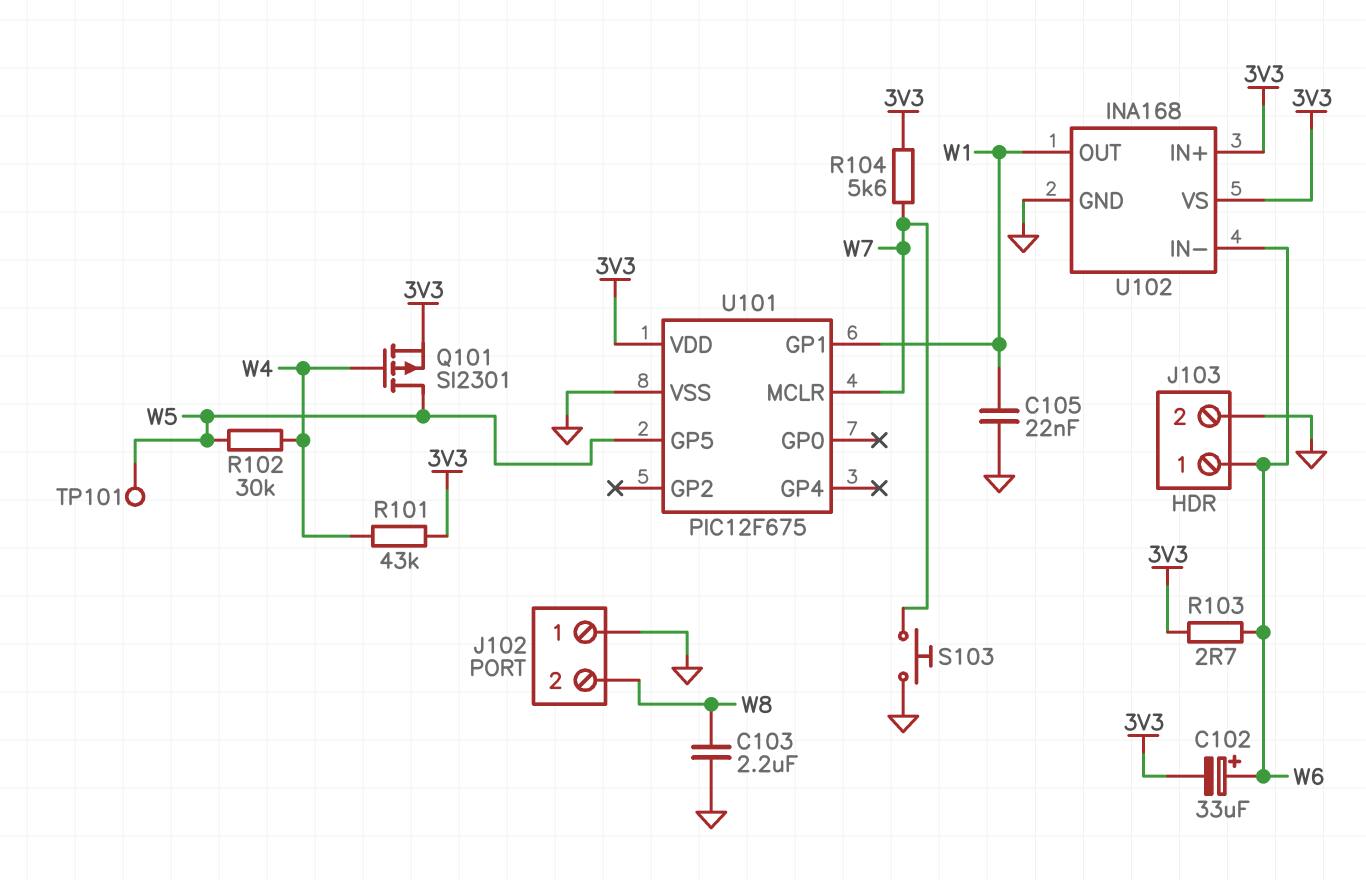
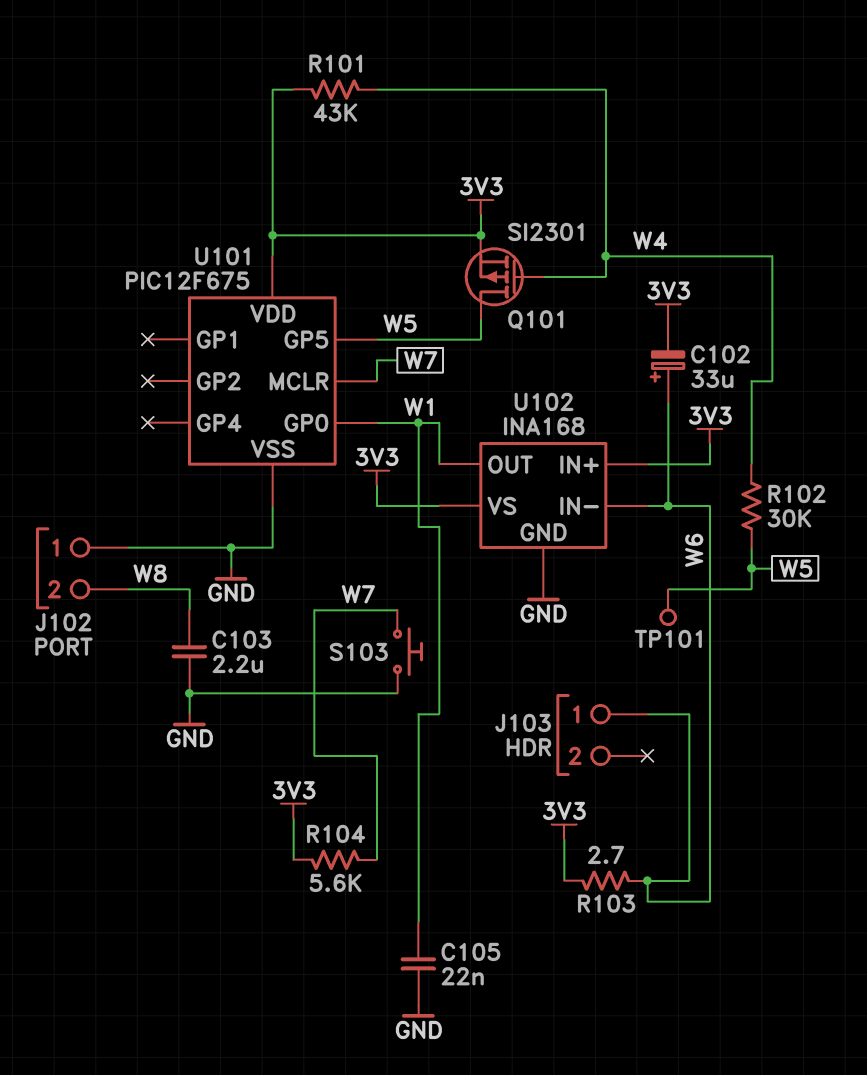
J103 pin 2: GND -> none
U101 pin GP0: none -> W1
U101 pin GP1: W1 -> none

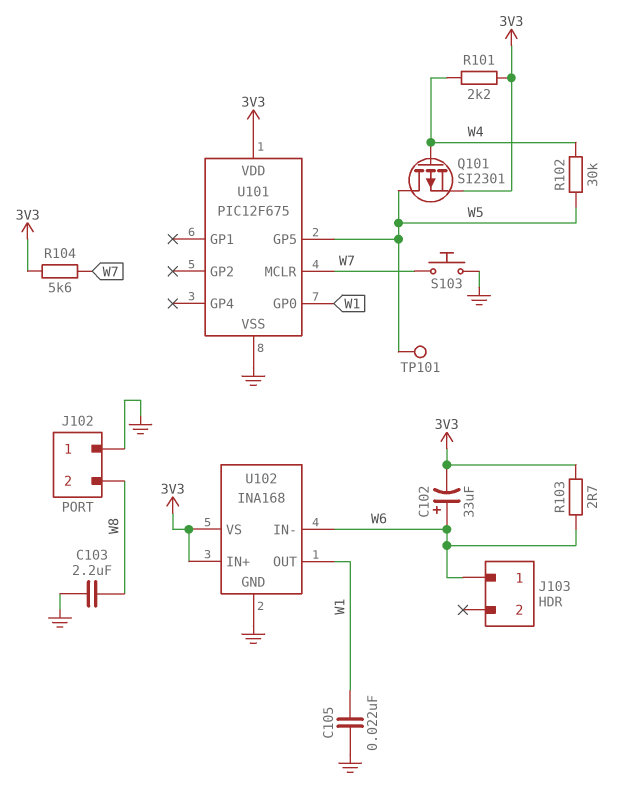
R101: 43k (3V3, W4) -> 2.2k (3V3, W4)

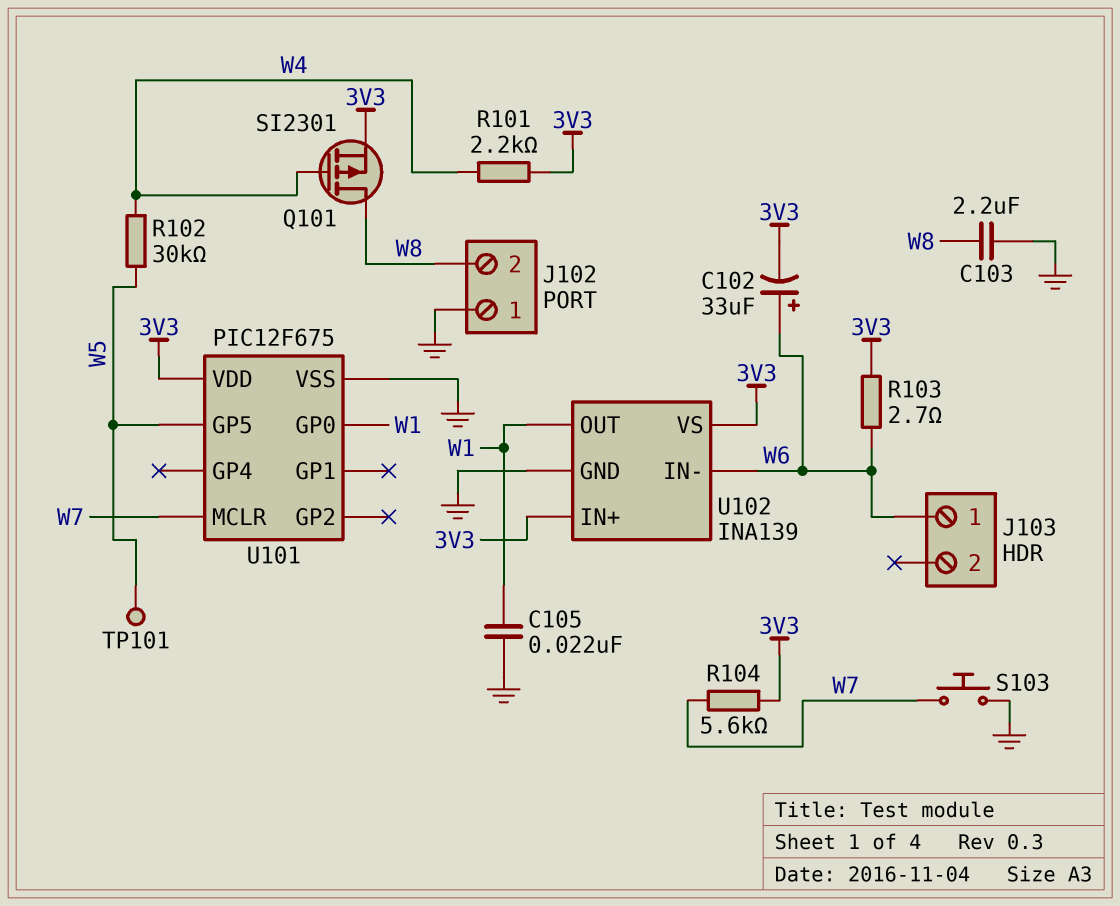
Q101: PMOS SI2301 (G W4, D W5, S 3V3) -> PMOS SI2301 (G W4, D W8, S 3V3)
U102: INA168 -> INA139

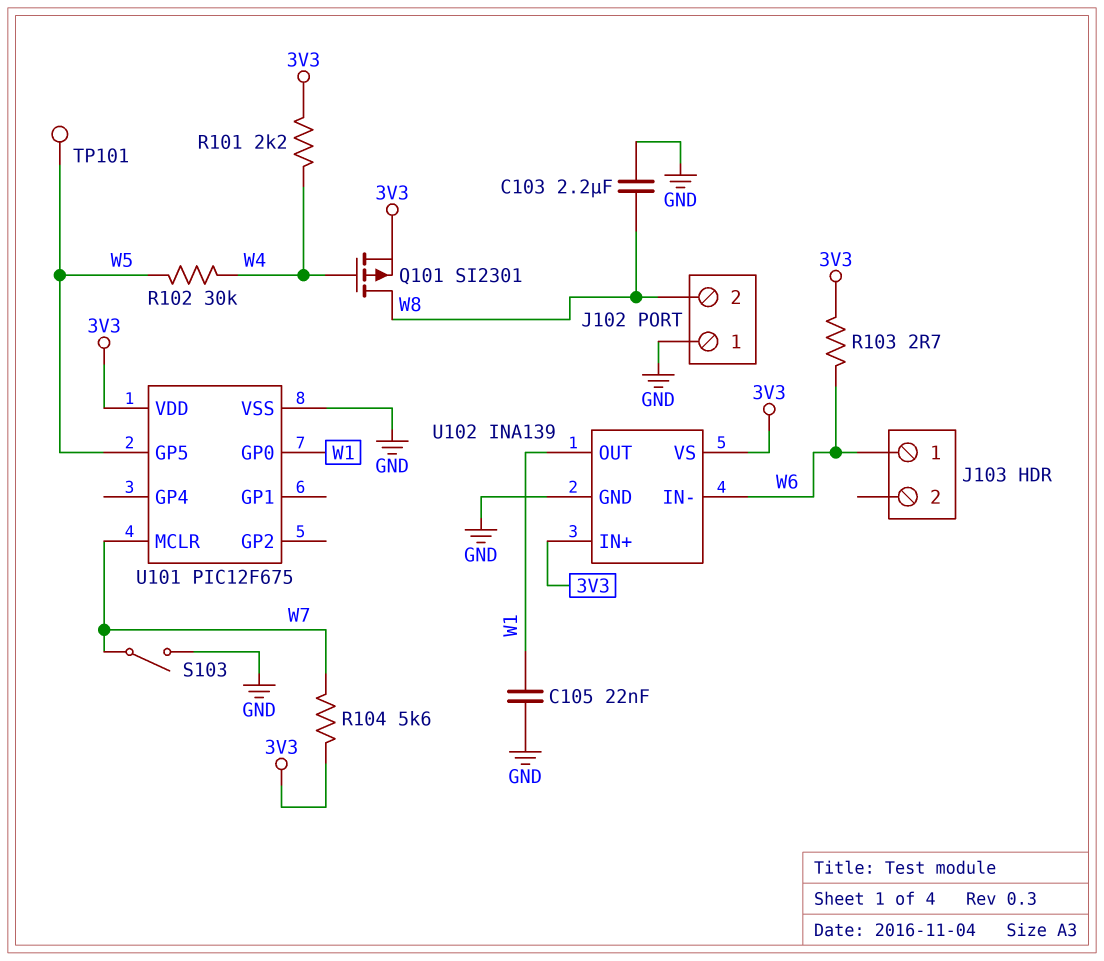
C102: 33uF (plus W6, minus 3V3) -> none
S103: button (GND, W7) -> switch (GND, W7)

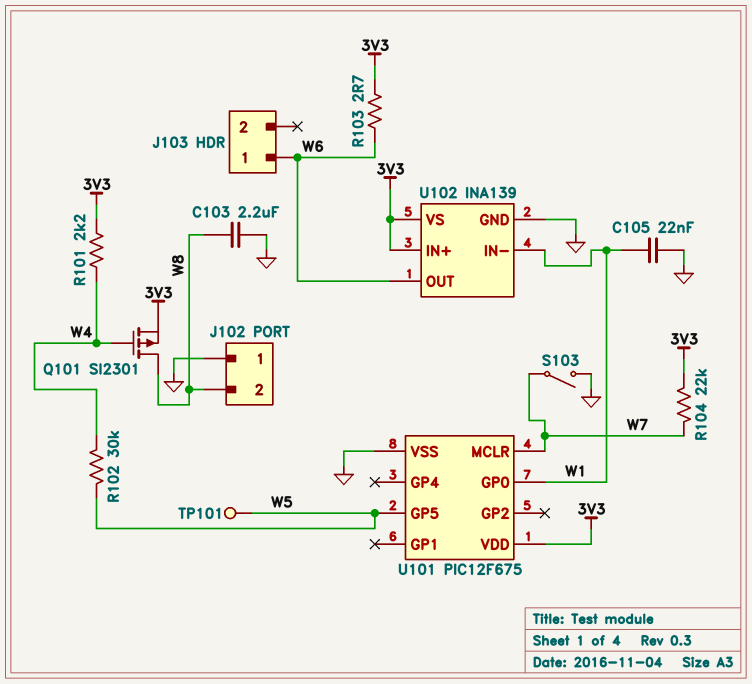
R104: 5.6k (3V3, W7) -> 22k (3V3, W7)
U102 pin IN-: W6 -> W1
U102 pin OUT: W1 -> W6

